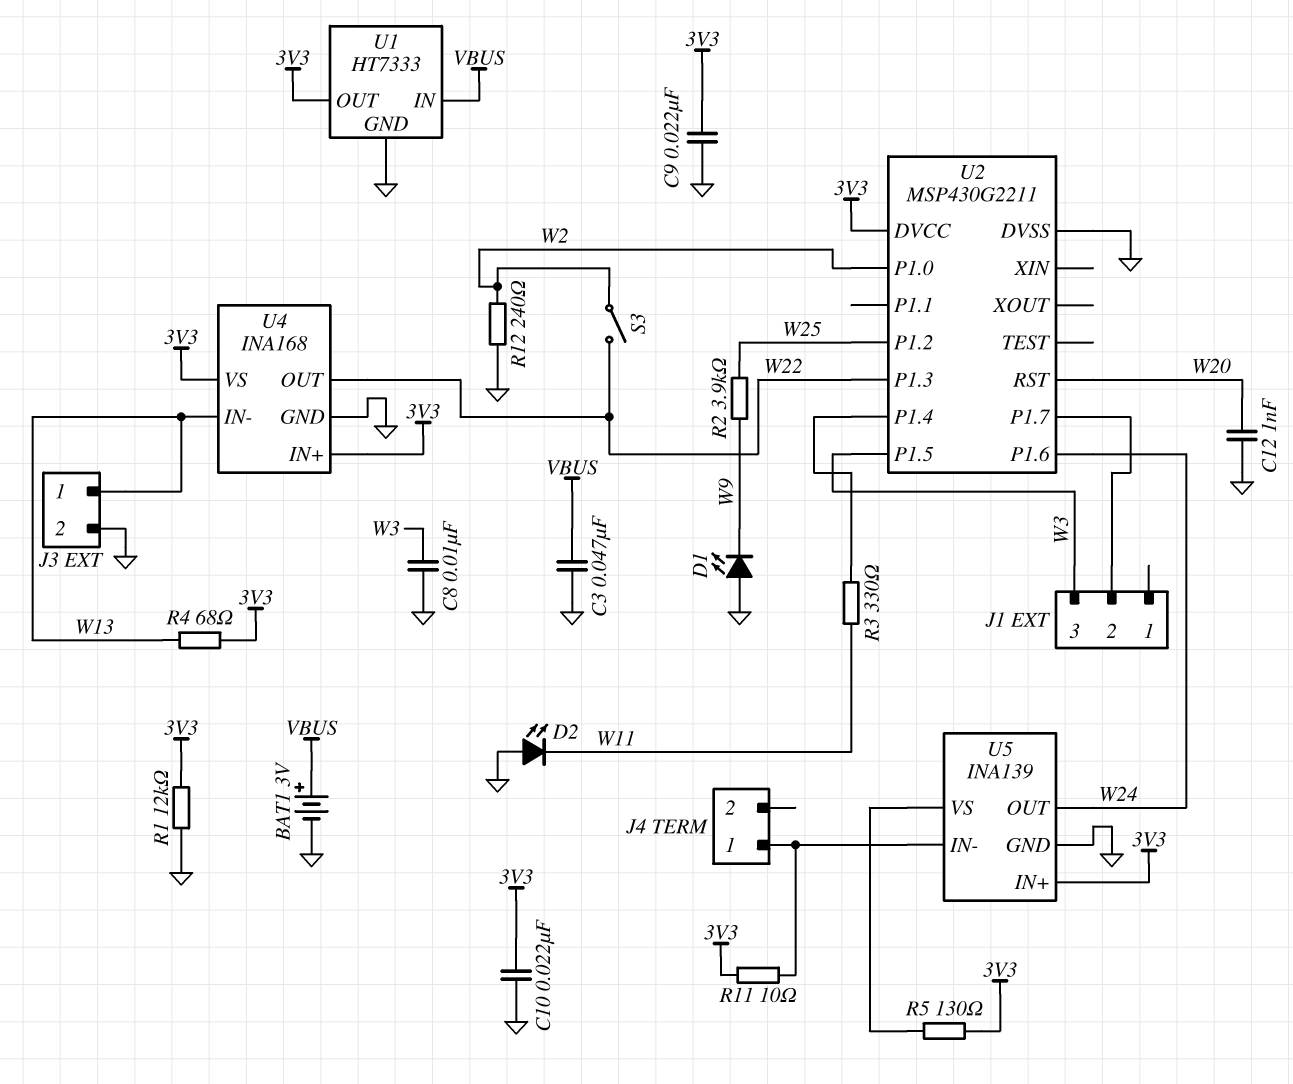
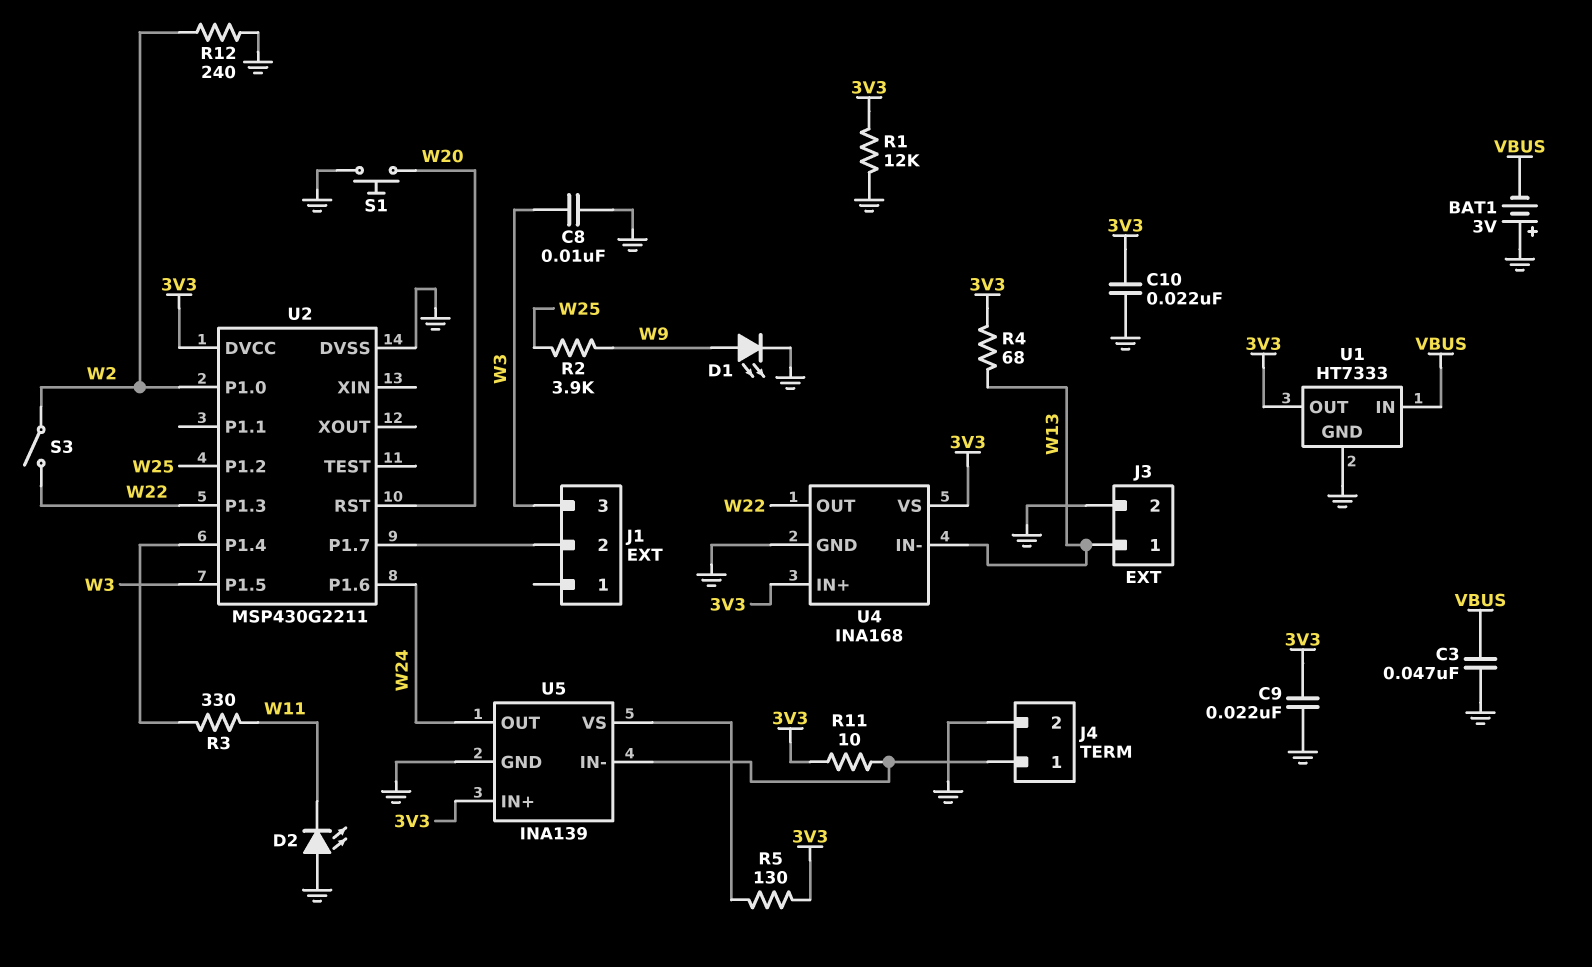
BAT1: 3V (plus VBUS, minus GND) -> 3V (plus GND, minus VBUS)
C12: 1nF (GND, W20) -> none
D1: LED (A GND, K W9) -> LED (A W9, K GND)
J4 pin 2: none -> GND
S1: none -> button (GND, W20)

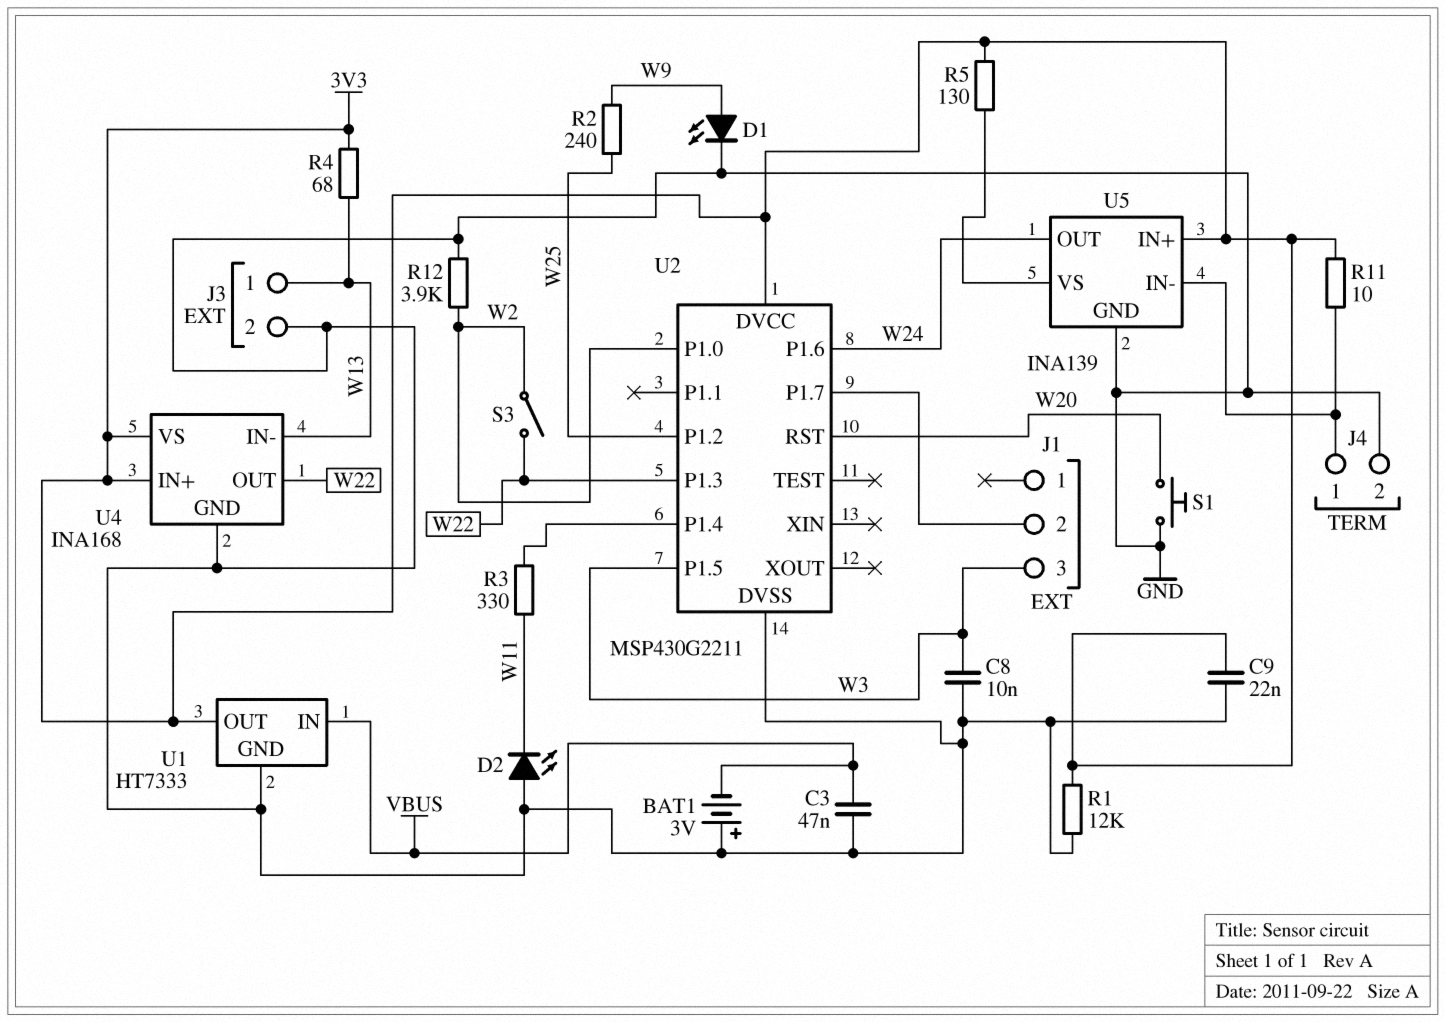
C10: 22nF (3V3, GND) -> none
R2: 3.9k (W9, W25) -> 240 (W9, W25)
R12: 240 (GND, W2) -> 3.9k (GND, W2)

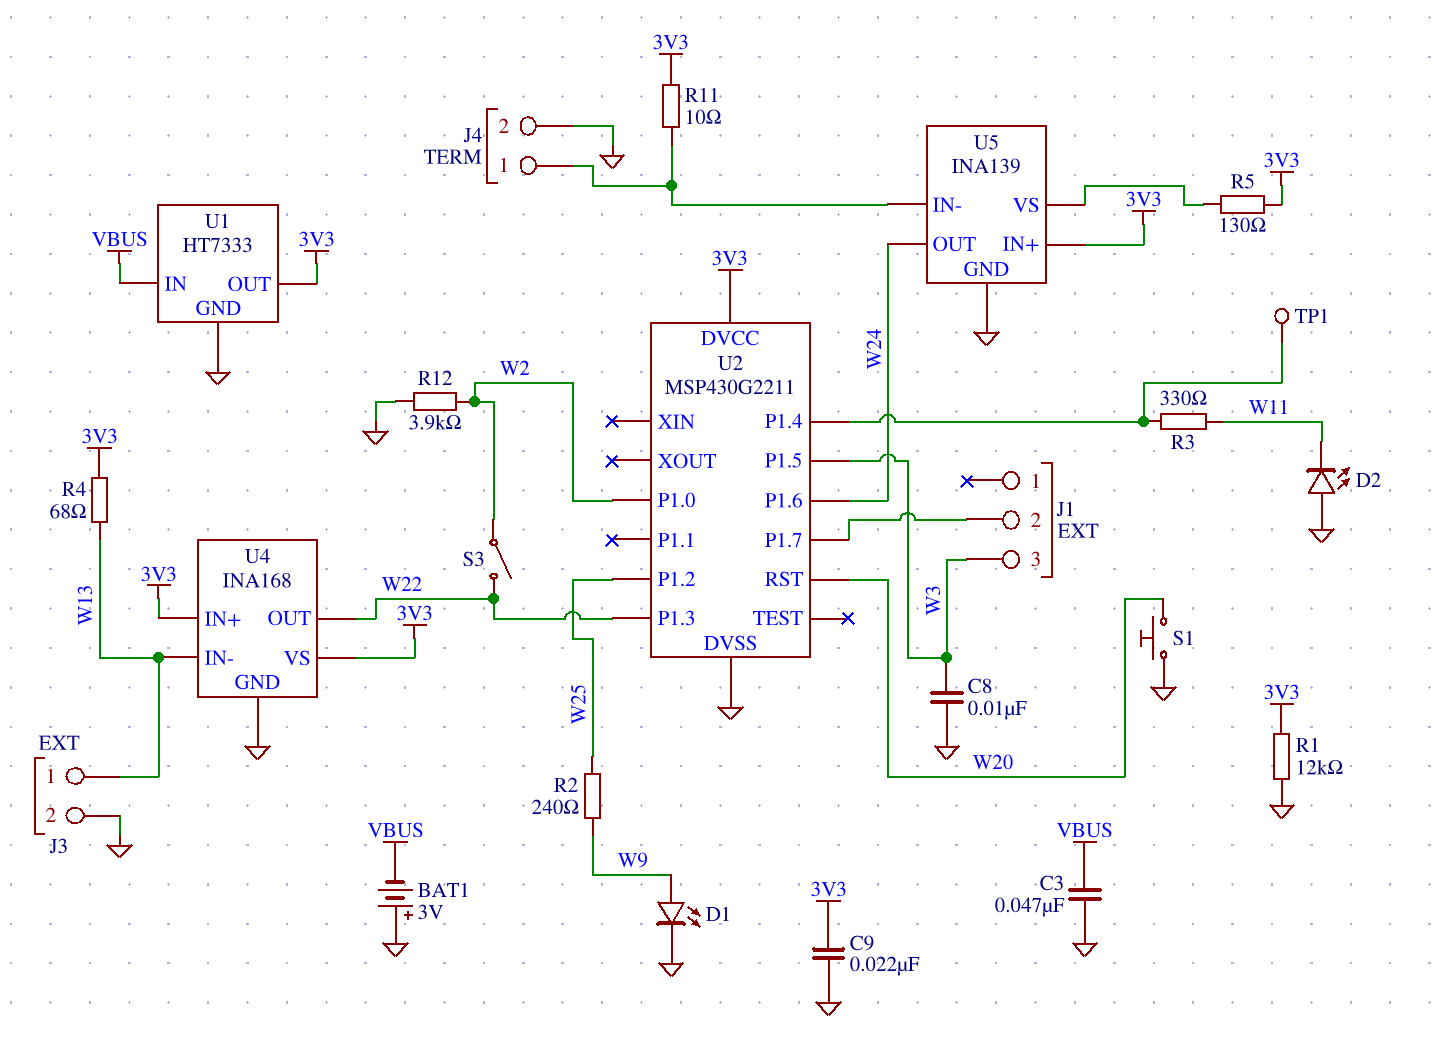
TP1: none -> test point (U2/P1.4)

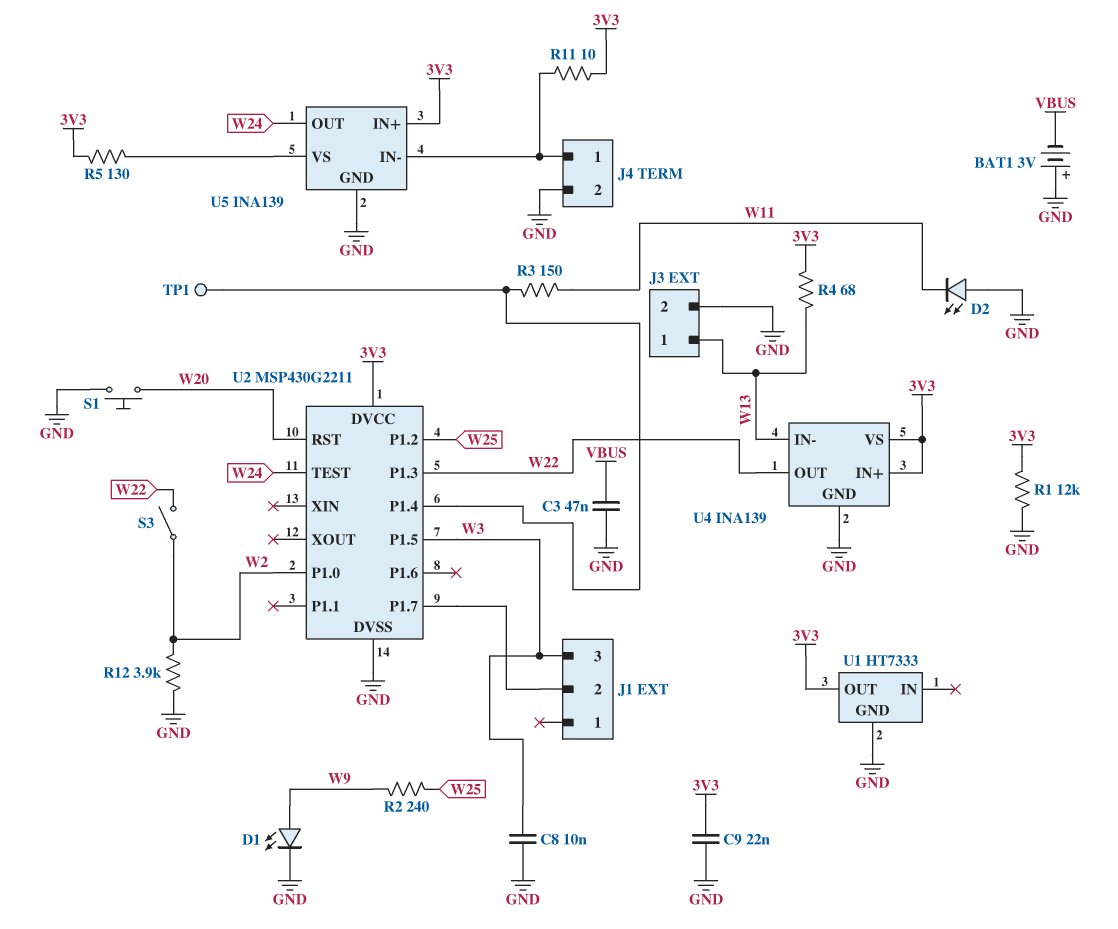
R3: 330 (U2/P1.4, W11) -> 150 (U2/P1.4, W11)
U1 pin IN: VBUS -> none
U2 pin P1.6: W24 -> none
U2 pin TEST: none -> W24
U4: INA168 -> INA139

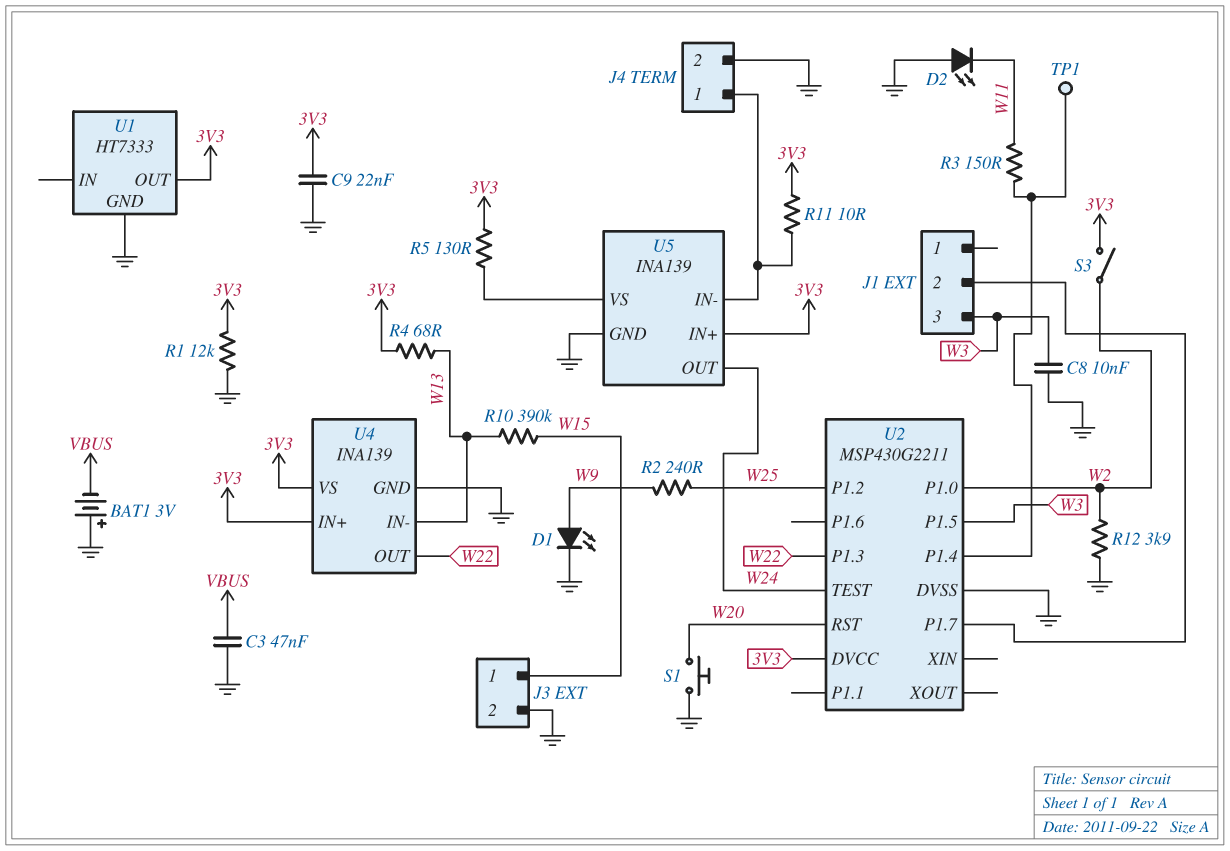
J3 pin 1: W13 -> W15
R10: none -> 390k (W13, W15)
S3: switch (W2, W22) -> switch (3V3, W2)

